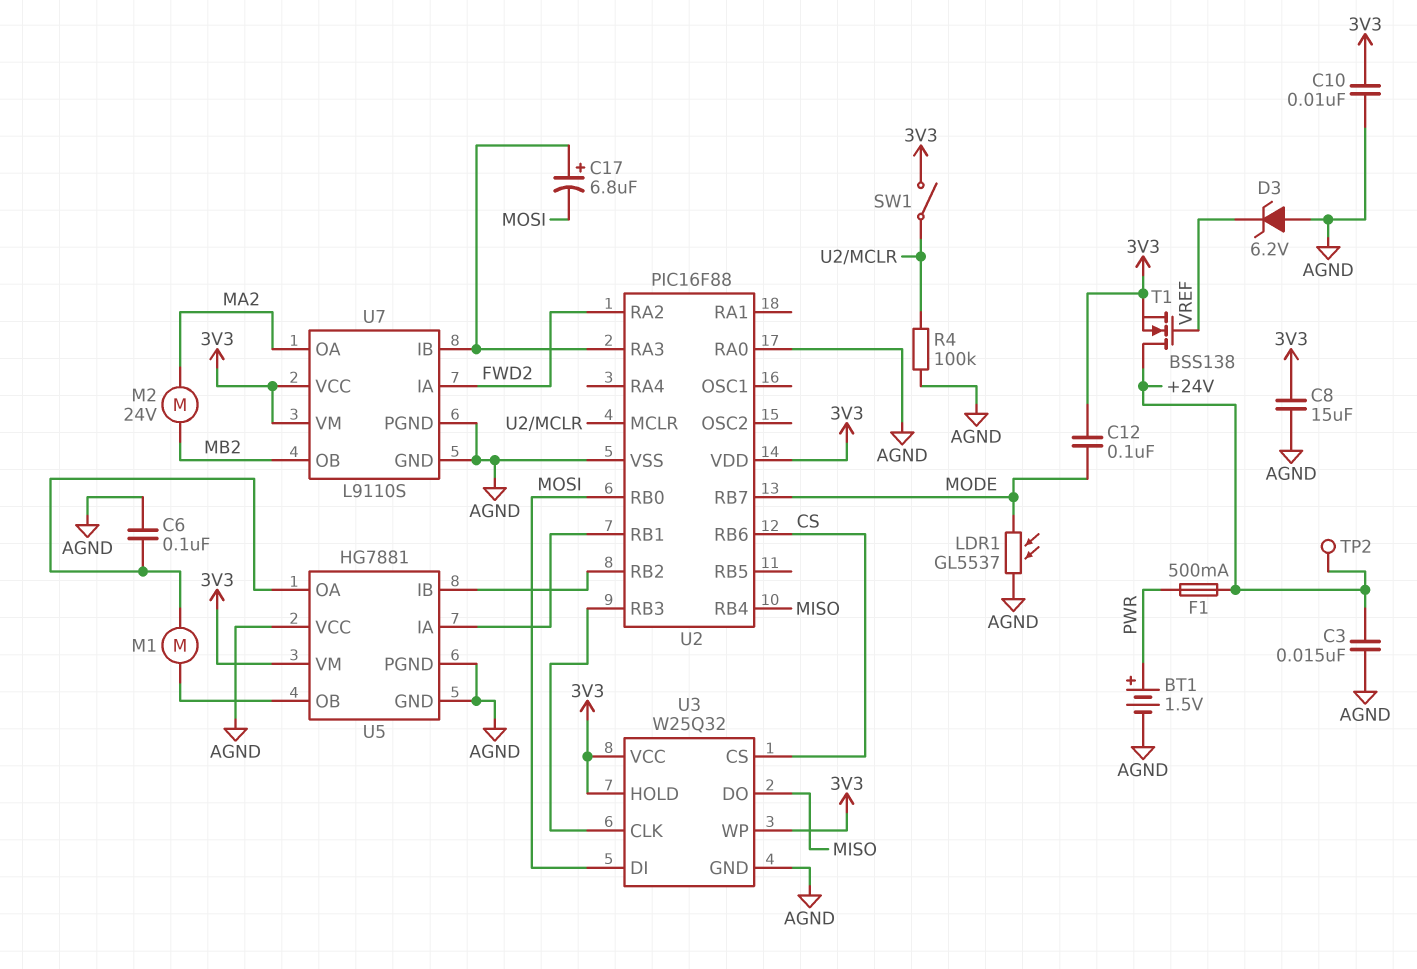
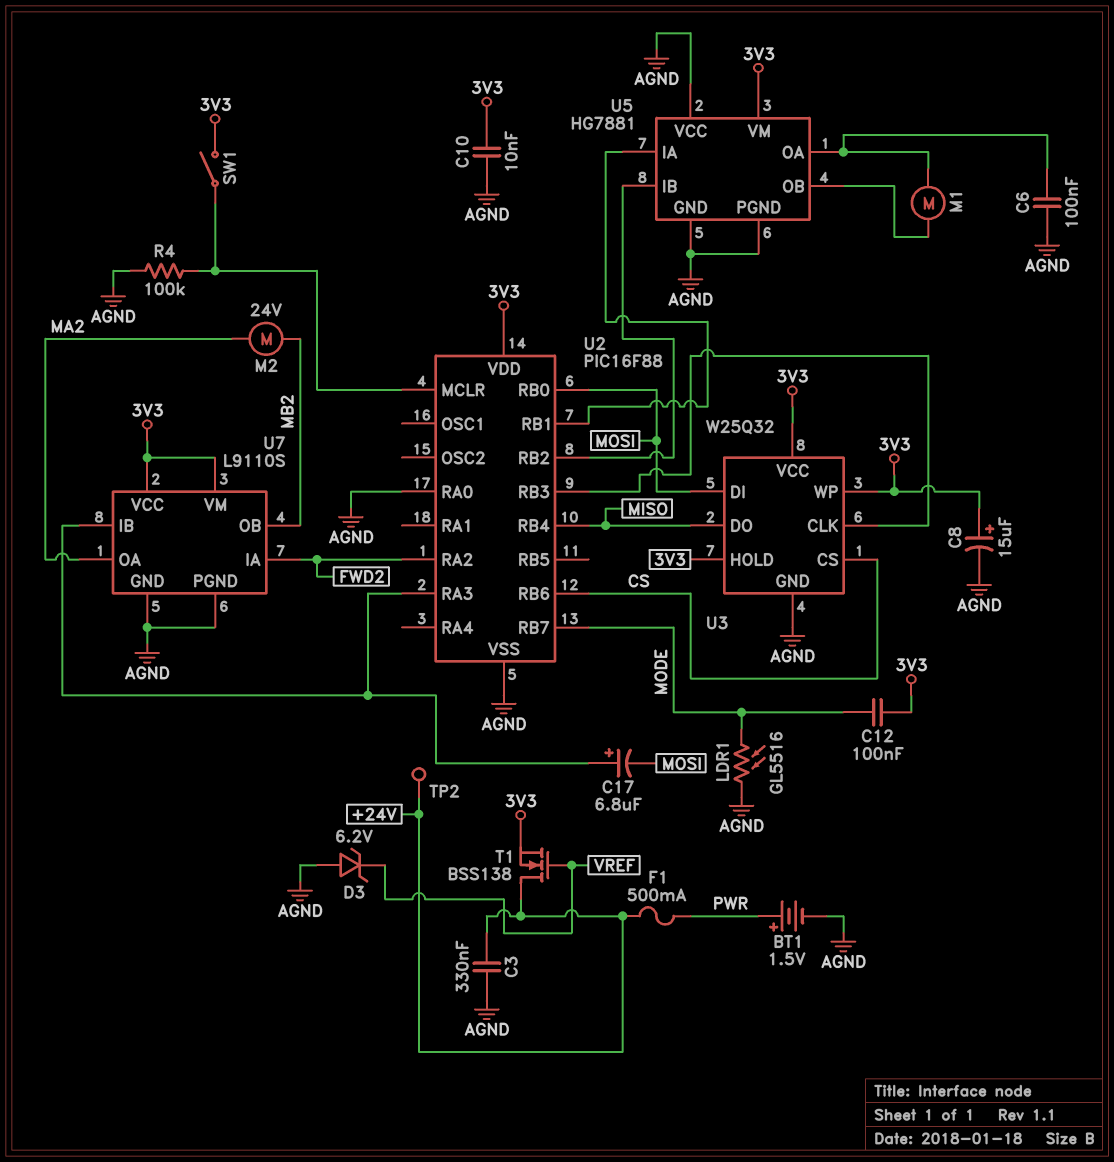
C3: 15nF (+24V, AGND) -> 330nF (+24V, AGND)
C8: 15uF (3V3, AGND) -> 15uF (plus 3V3, minus AGND)
LDR1: GL5537 (AGND, MODE) -> GL5516 (AGND, MODE)

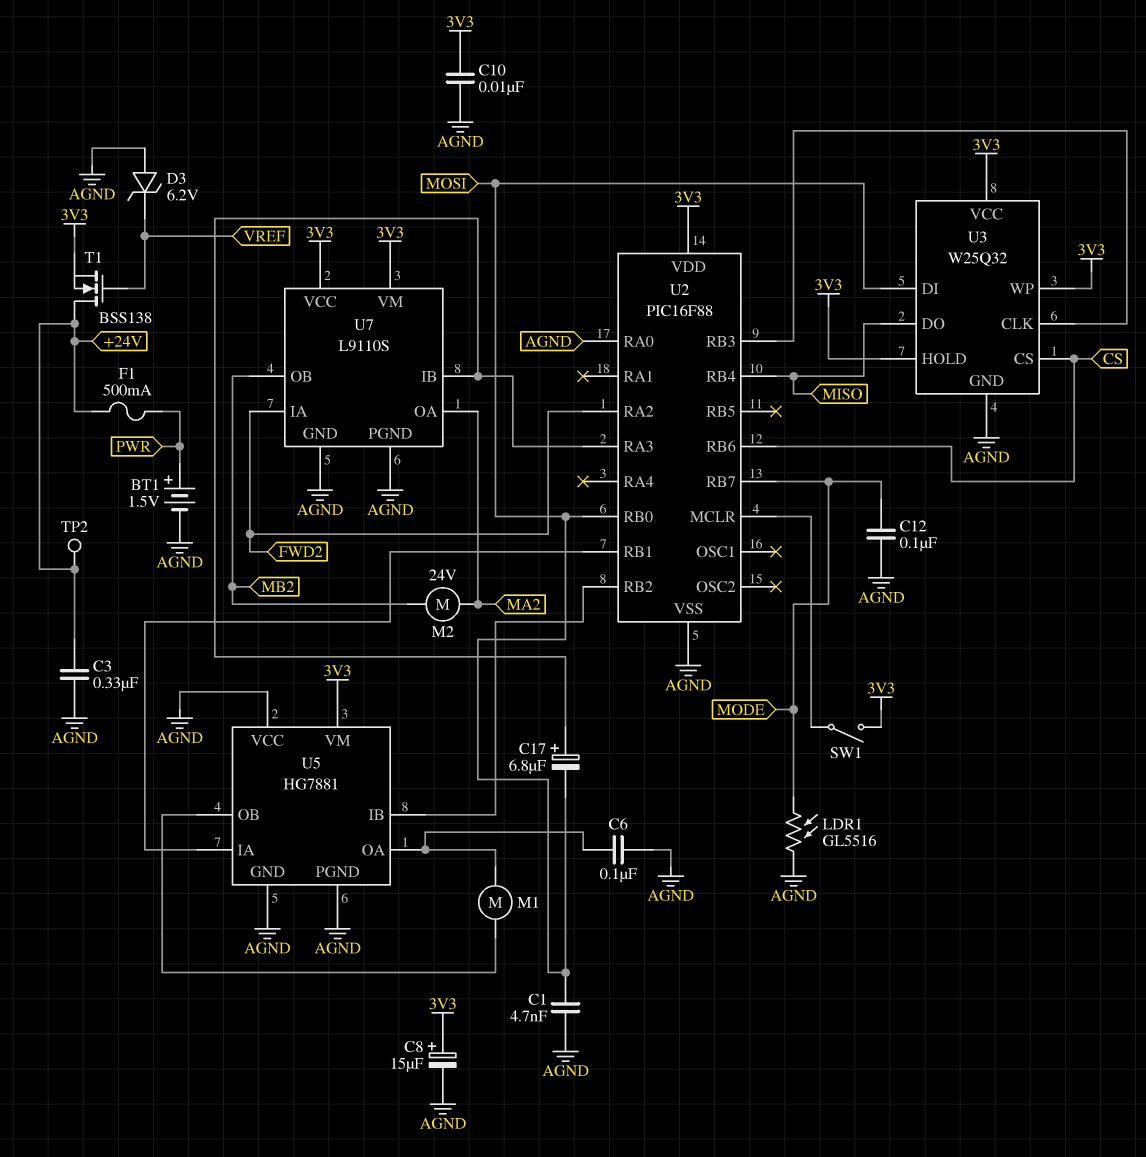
C1: none -> 4.7nF (AGND, MOSI)
C12: 100nF (3V3, MODE) -> 100nF (AGND, MODE)
R4: 100k (AGND, U2/MCLR) -> none

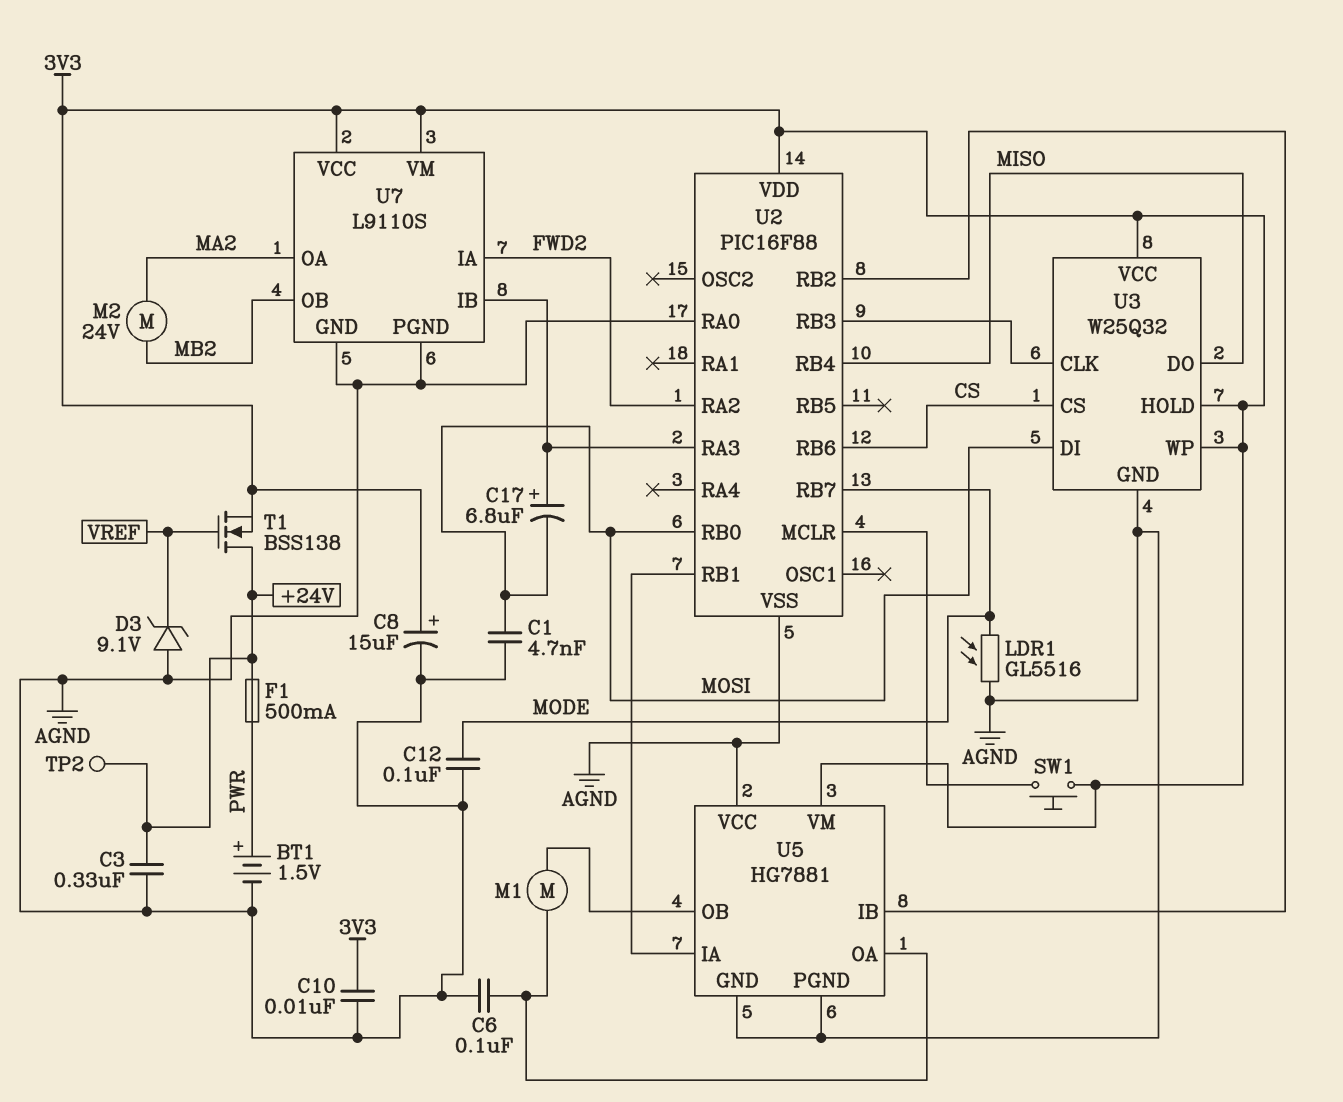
D3: zener 6.2V (A AGND, K VREF) -> zener 9.1V (A AGND, K VREF)
SW1: switch (3V3, U2/MCLR) -> button (3V3, U2/MCLR)

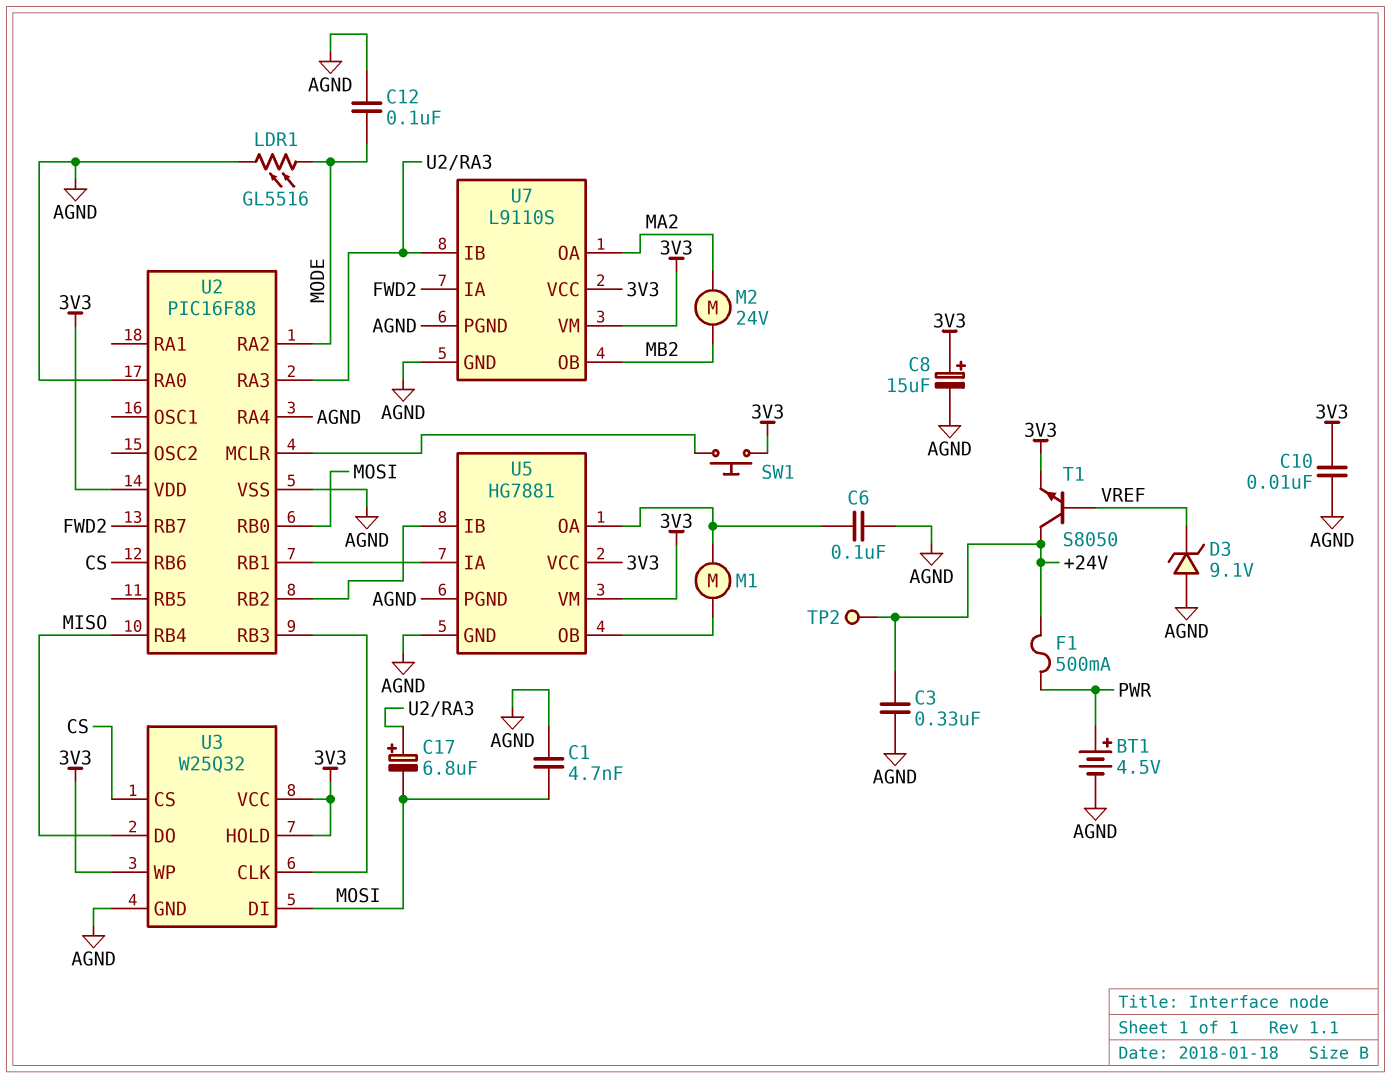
BT1: 1.5V (plus PWR, minus AGND) -> 4.5V (plus PWR, minus AGND)
T1: NMOS BSS138 (G VREF, D +24V, S 3V3) -> NPN S8050 (B VREF, C +24V, E 3V3)
U2 pin RA2: FWD2 -> MODE
U2 pin RA4: none -> AGND
U2 pin RB7: MODE -> FWD2
U5 pin VCC: AGND -> 3V3

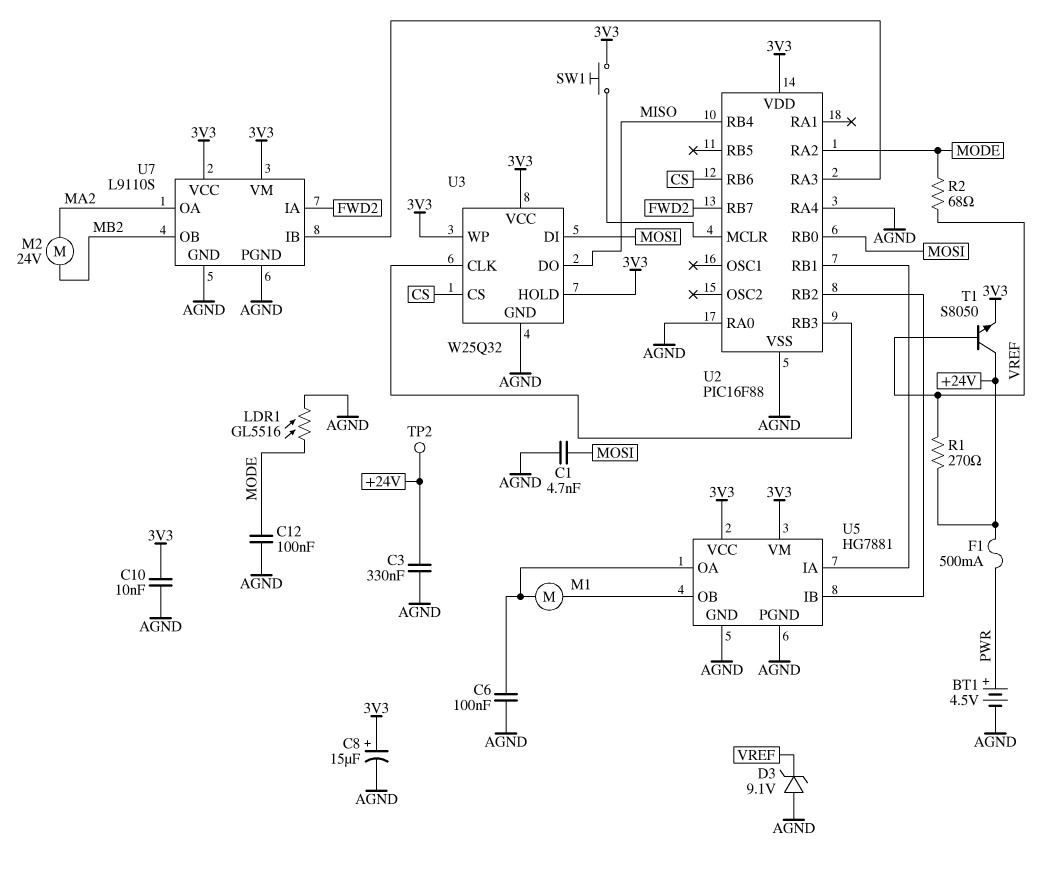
C17: 6.8uF (plus U2/RA3, minus MOSI) -> none
R1: none -> 270 (+24V, VREF)
R2: none -> 68 (MODE, VREF)

